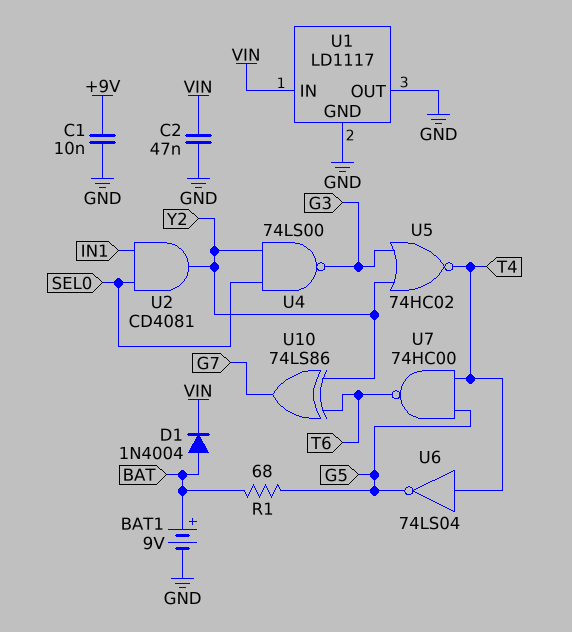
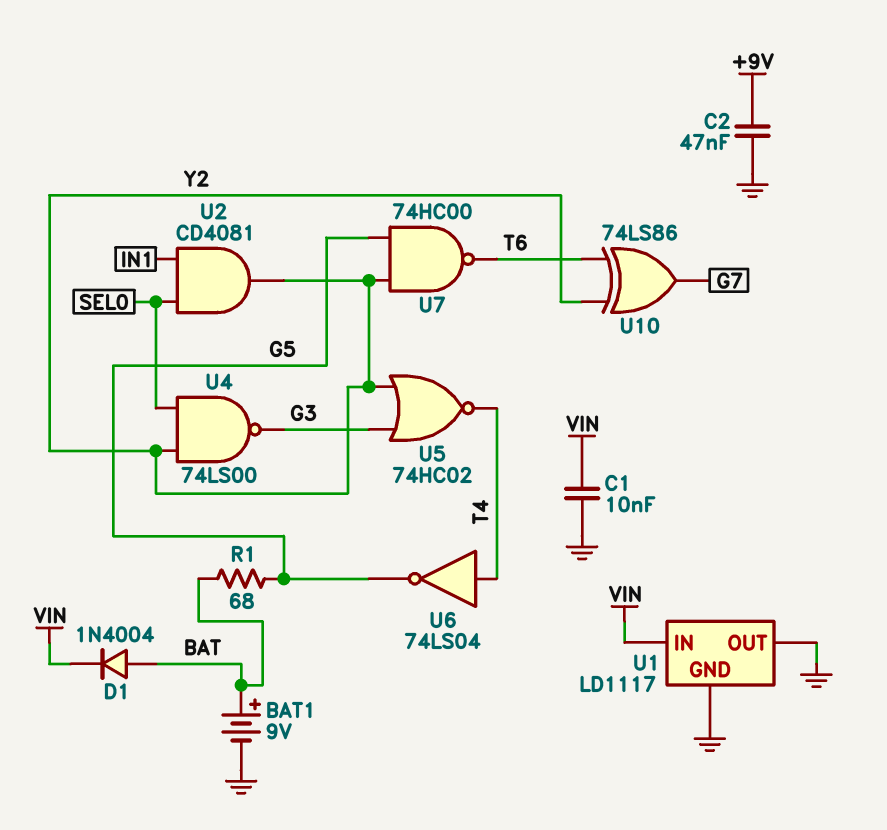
C1: 10nF (+9V, GND) -> 10nF (GND, VIN)
C2: 47nF (GND, VIN) -> 47nF (+9V, GND)
U7: NAND 74HC00 (in G5, in T4, out T6) -> NAND 74HC00 (in G5, in Y2, out T6)

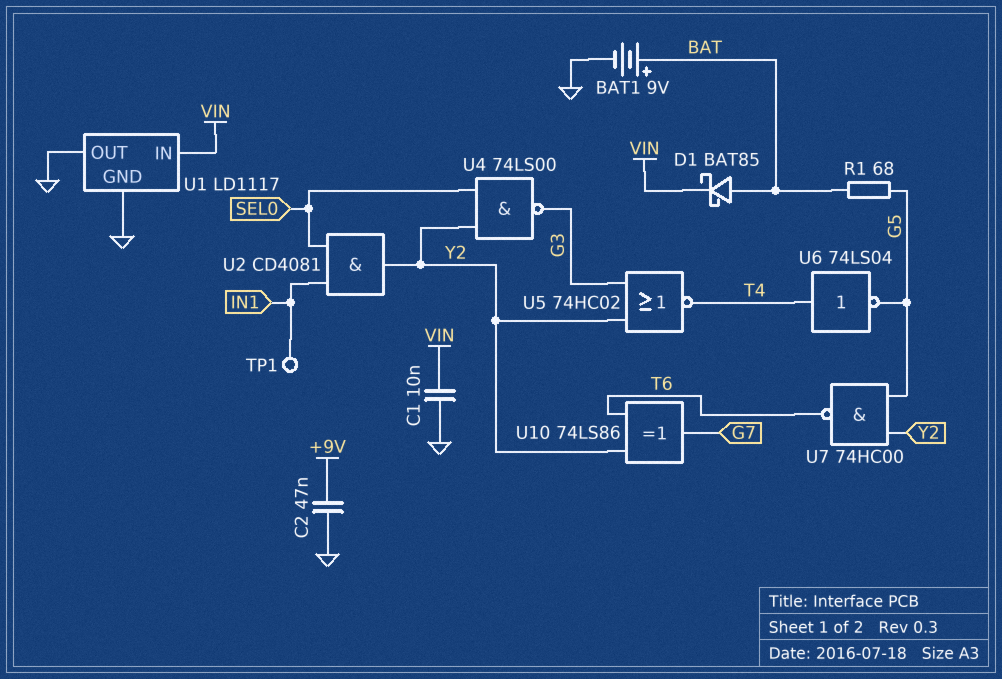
D1: diode 1N4004 (A BAT, K VIN) -> schottky BAT85 (A BAT, K VIN)
TP1: none -> test point (IN1)

